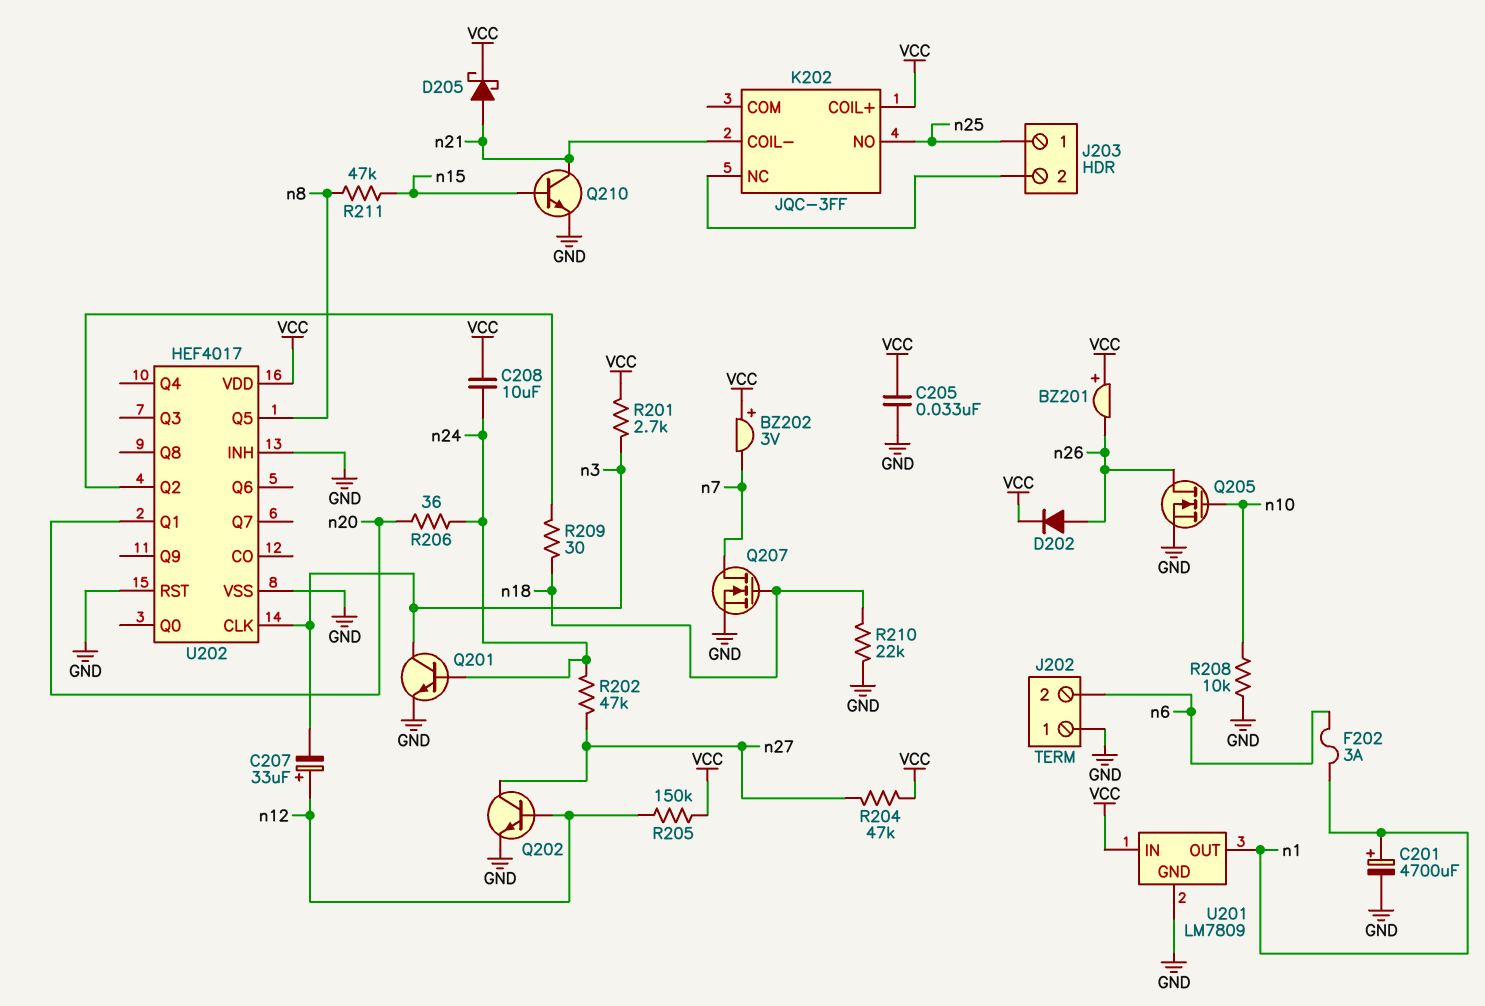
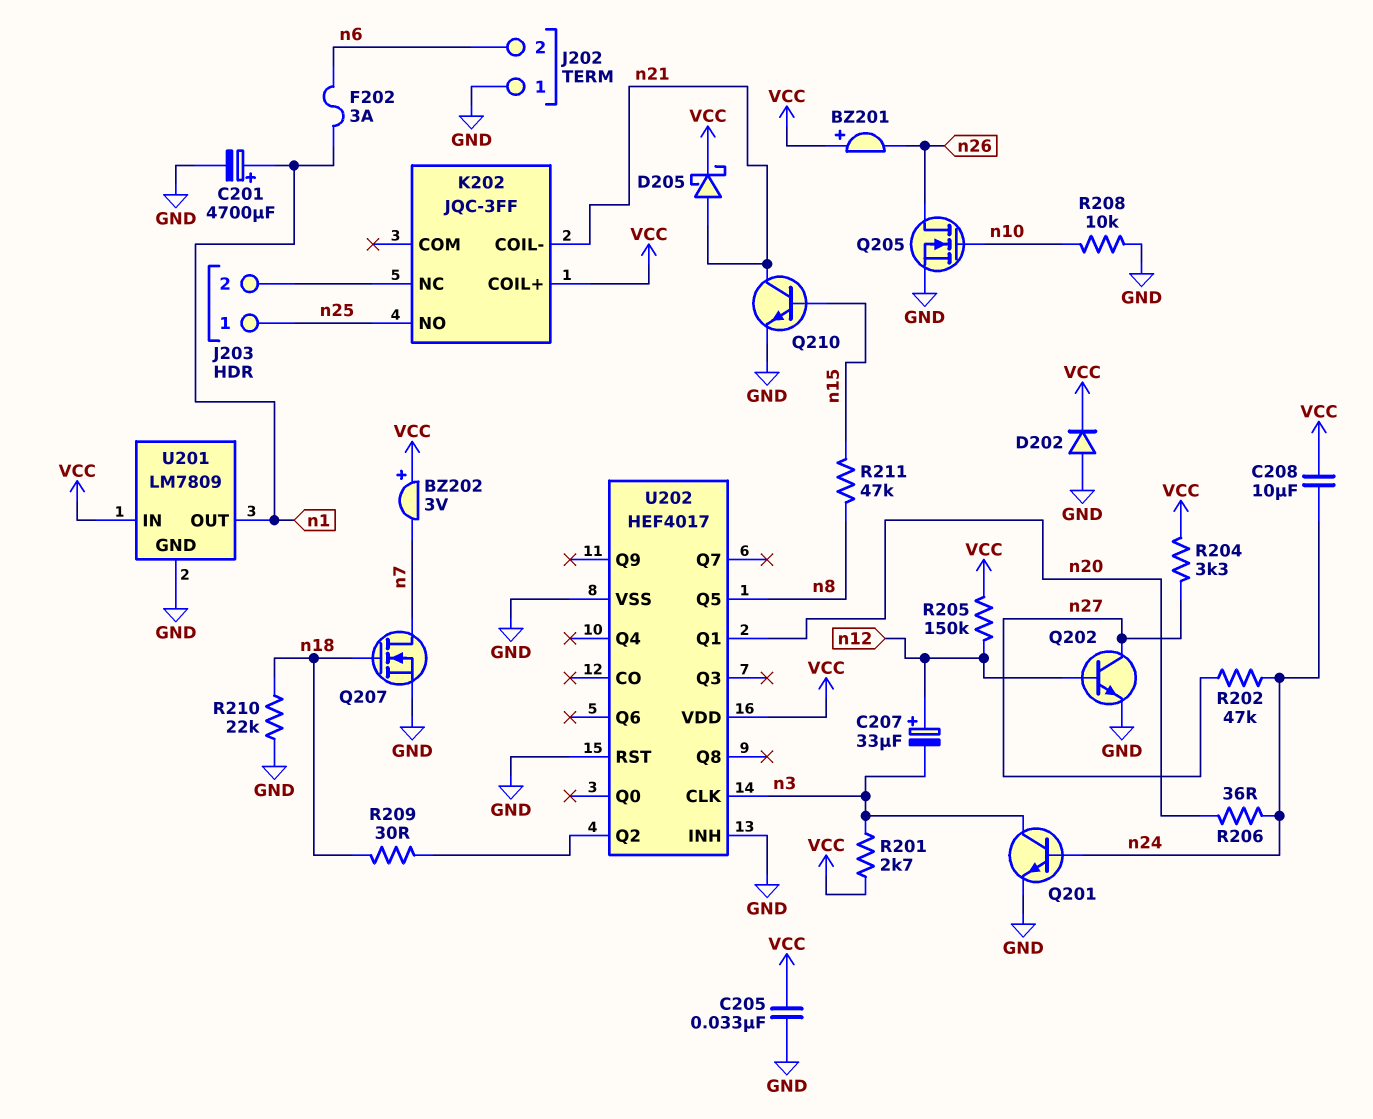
D202: diode (A n26, K VCC) -> diode (A GND, K VCC)
R204: 47k (VCC, n27) -> 3.3k (VCC, n27)

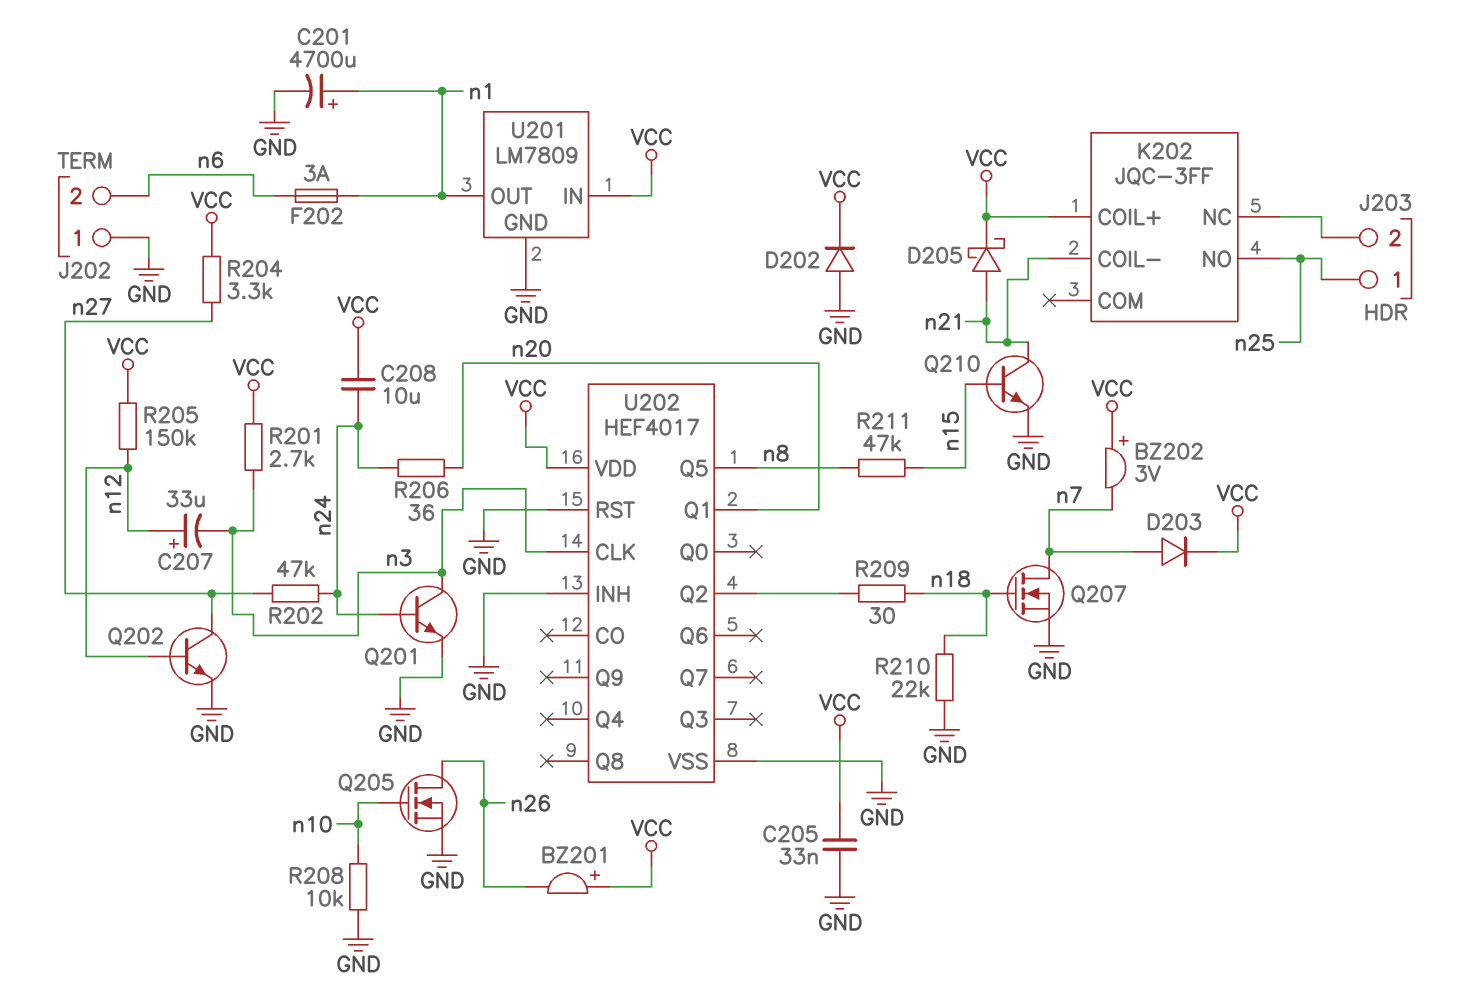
D203: none -> diode (A n7, K VCC)

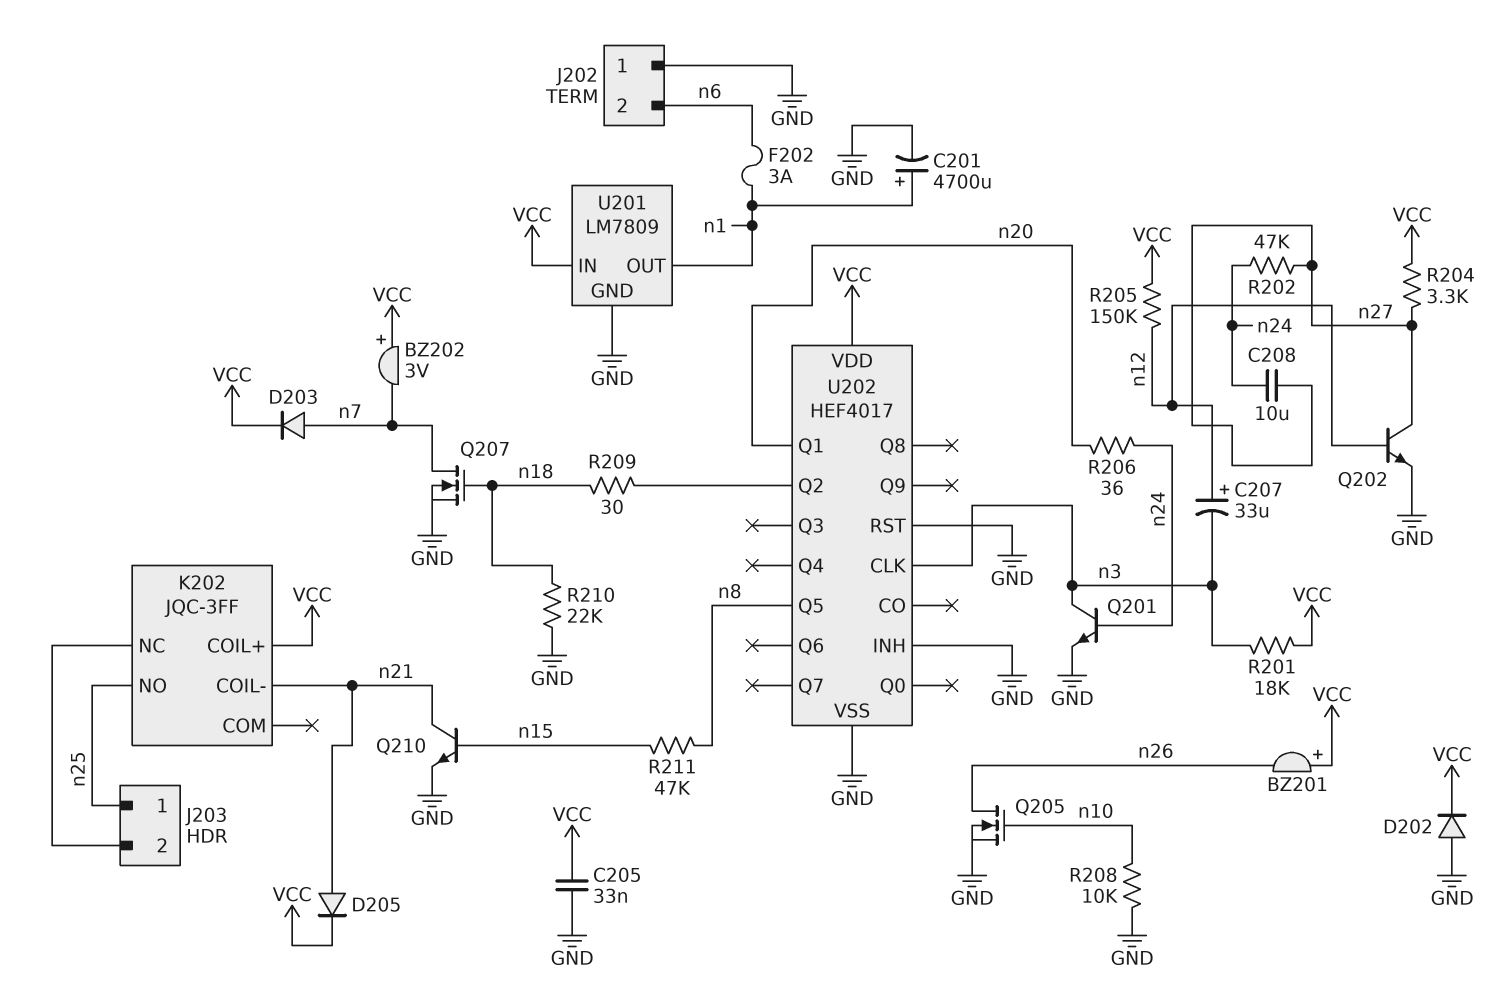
C208: 10uF (VCC, n24) -> 10uF (n24, n27)
D205: schottky (A n21, K VCC) -> diode (A n21, K VCC)
R201: 2.7k (VCC, n3) -> 18k (VCC, n3)

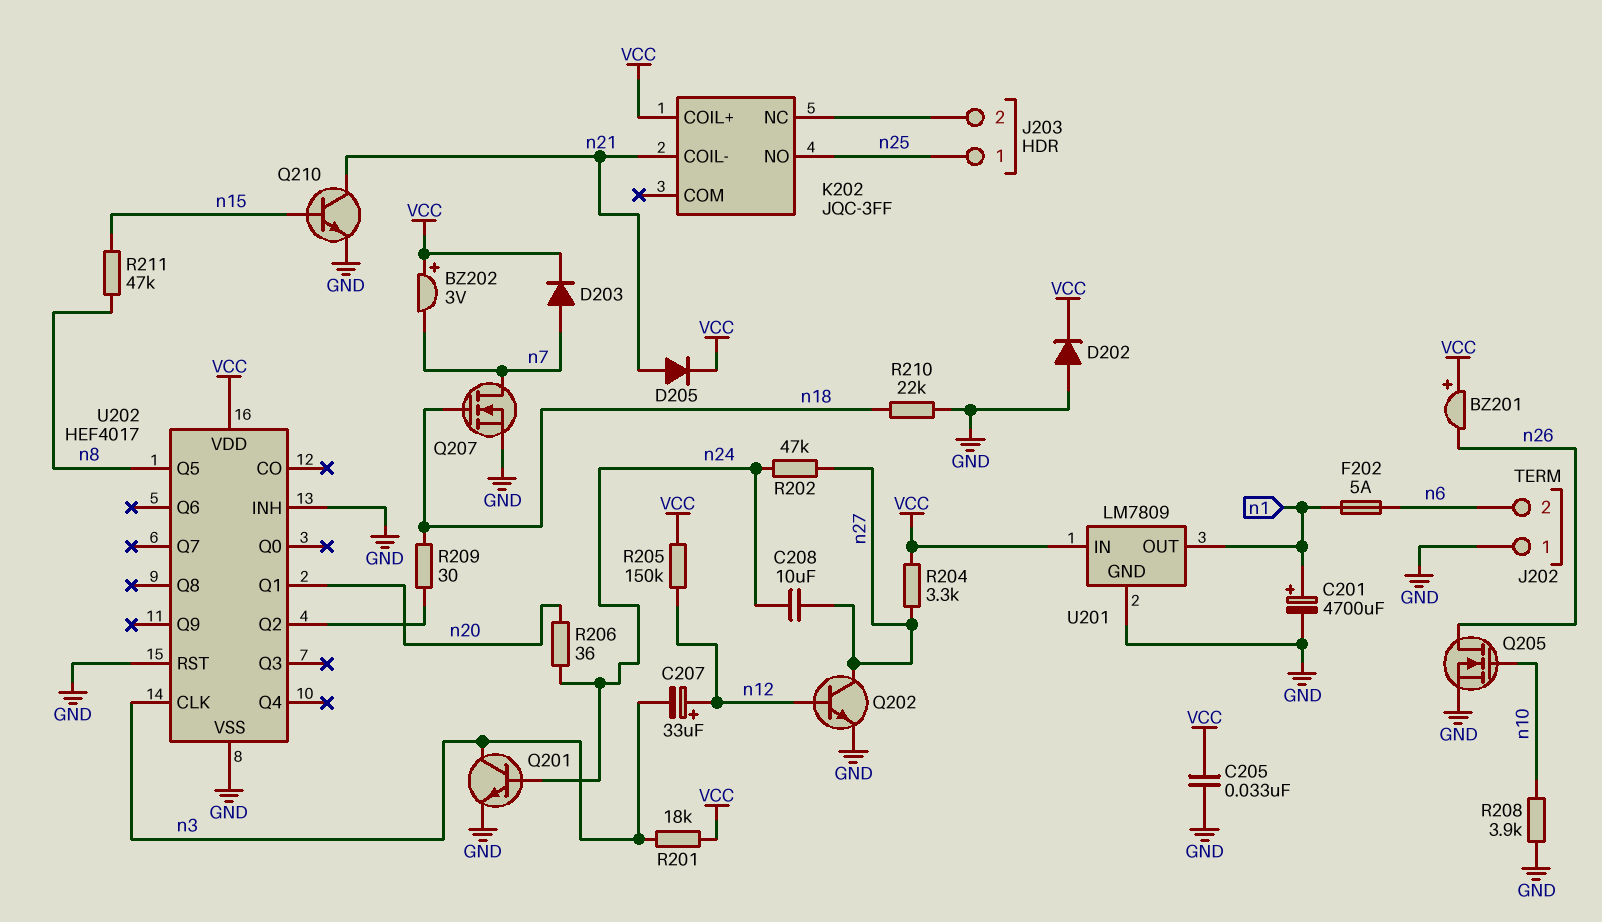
F202: 3A (n1, n6) -> 5A (n1, n6)
R208: 10k (GND, n10) -> 3.9k (GND, n10)

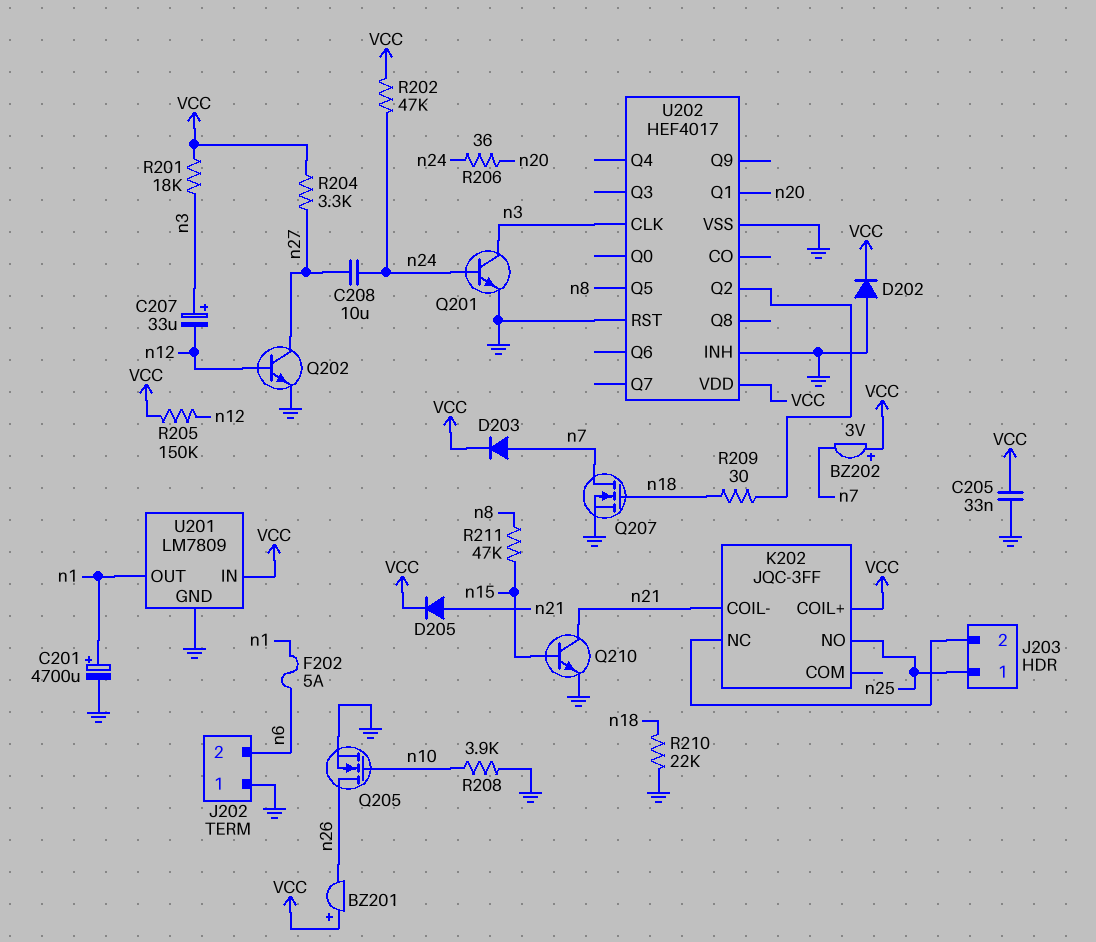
C207: 33uF (plus n12, minus n3) -> 33uF (plus n3, minus n12)
R202: 47k (n24, n27) -> 47k (VCC, n24)

